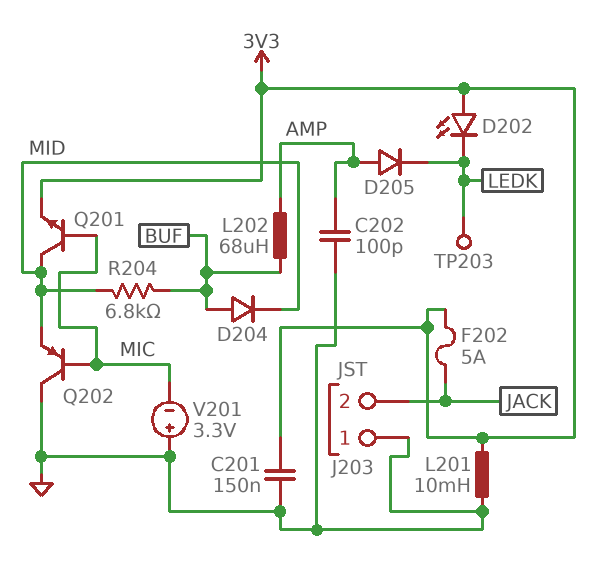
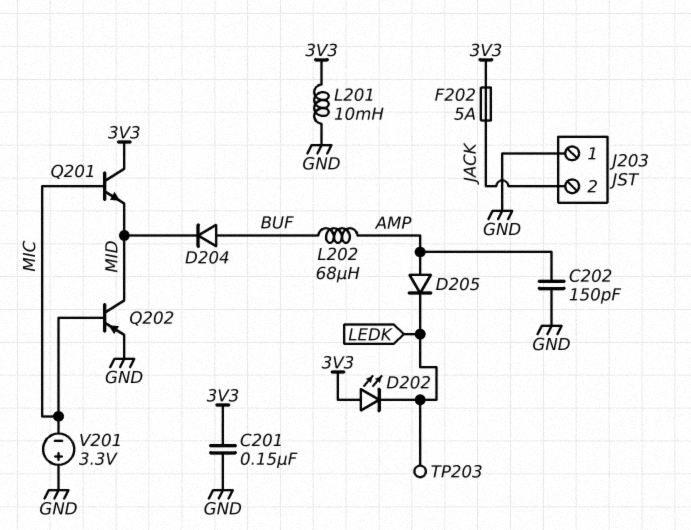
C202: 100pF (AMP, GND) -> 150pF (AMP, GND)
Q201: NPN (B MIC, C MID, E 3V3) -> NPN (B MIC, C 3V3, E MID)
Q202: PNP (B MIC, C GND, E MID) -> PNP (B MIC, C MID, E GND)
R204: 6.8k (BUF, MID) -> none

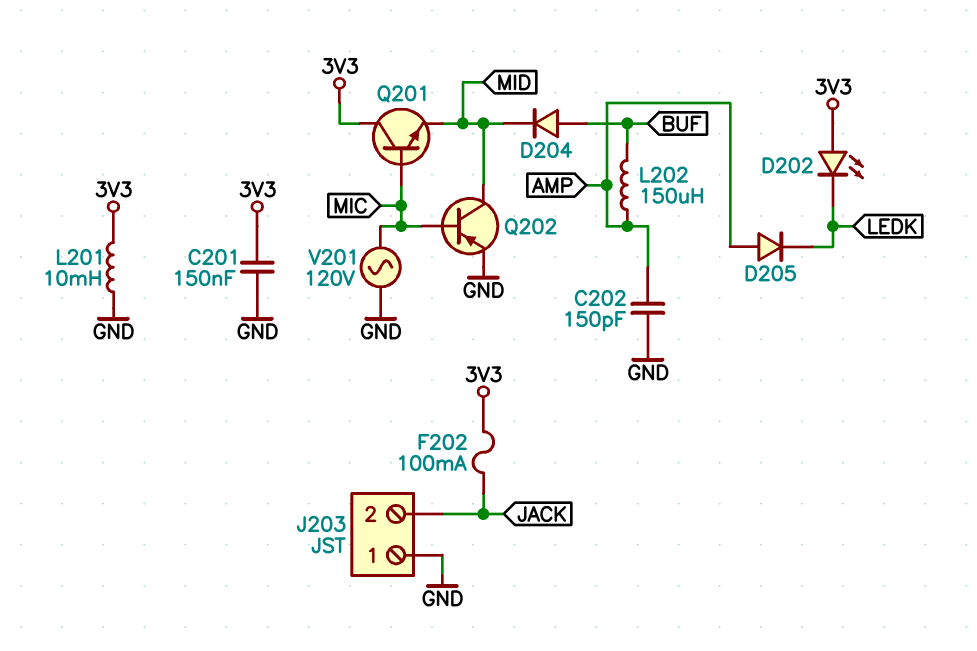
F202: 5A (3V3, JACK) -> 100mA (3V3, JACK)
L202: 68uH (AMP, BUF) -> 150uH (AMP, BUF)
TP203: test point (LEDK) -> none
V201: 3.3V (plus GND, minus MIC) -> AC 120V (GND, MIC)

